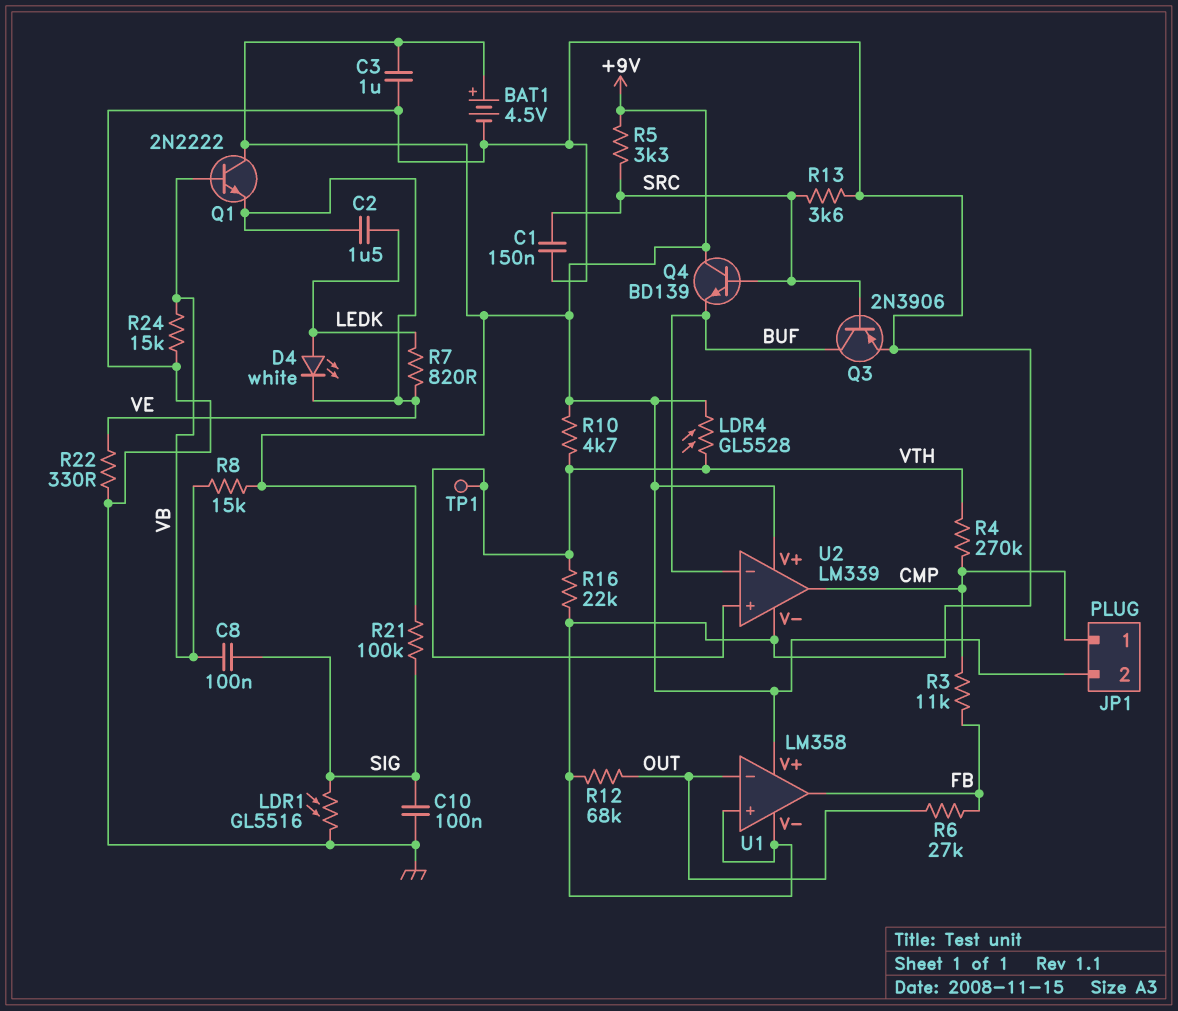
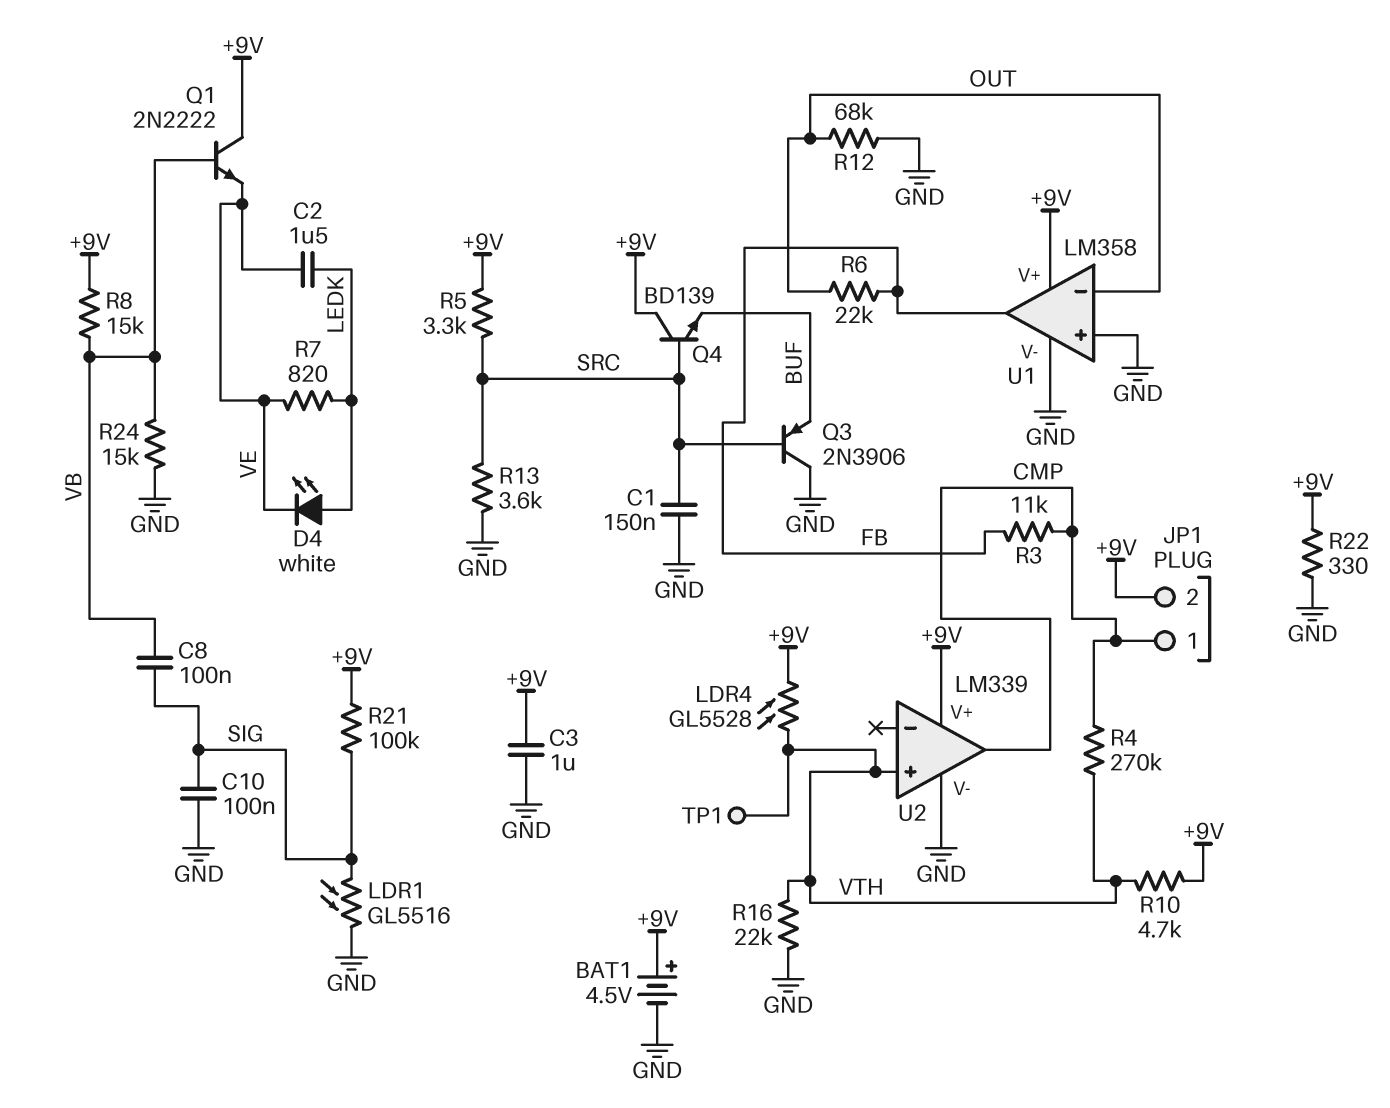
Q3: PNP 2N3906 (B SRC, C BUF, E GND) -> PNP 2N3906 (B SRC, C GND, E BUF)
R6: 27k (FB, OUT) -> 22k (FB, OUT)
R22: 330 (GND, VE) -> 330 (+9V, GND)
U2 pin in-: BUF -> none

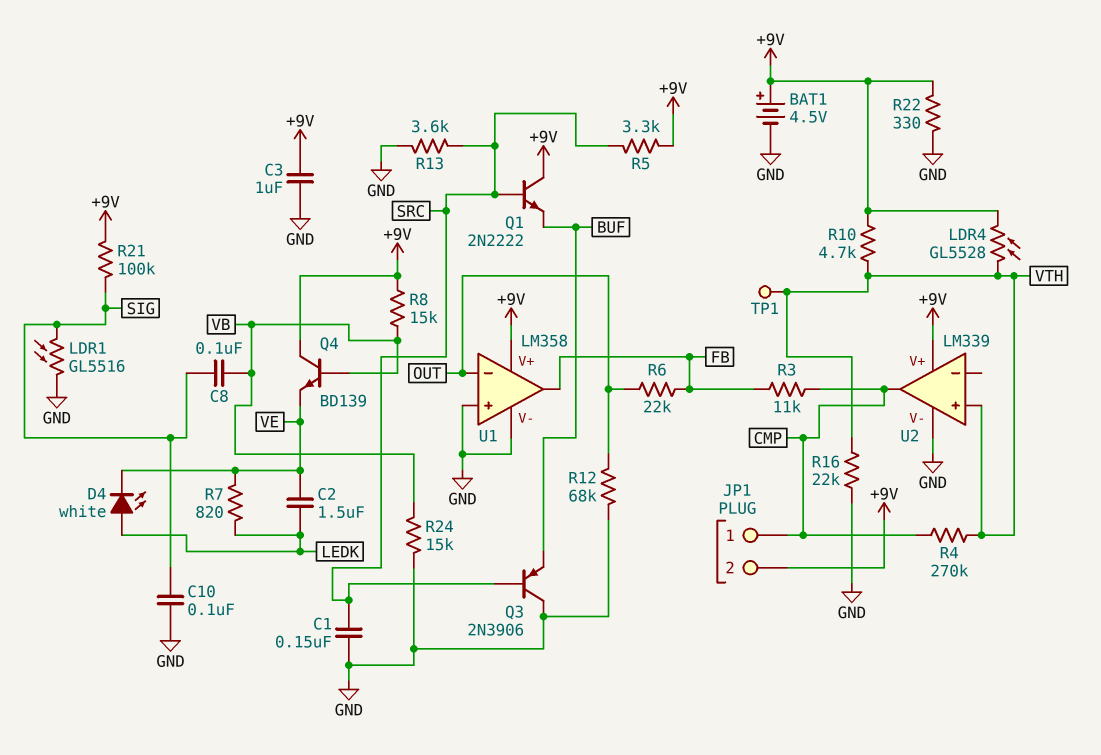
Q1: NPN 2N2222 (B VB, C +9V, E VE) -> NPN 2N2222 (B SRC, C +9V, E BUF)
Q4: NPN BD139 (B SRC, C +9V, E BUF) -> NPN BD139 (B VB, C +9V, E VE)

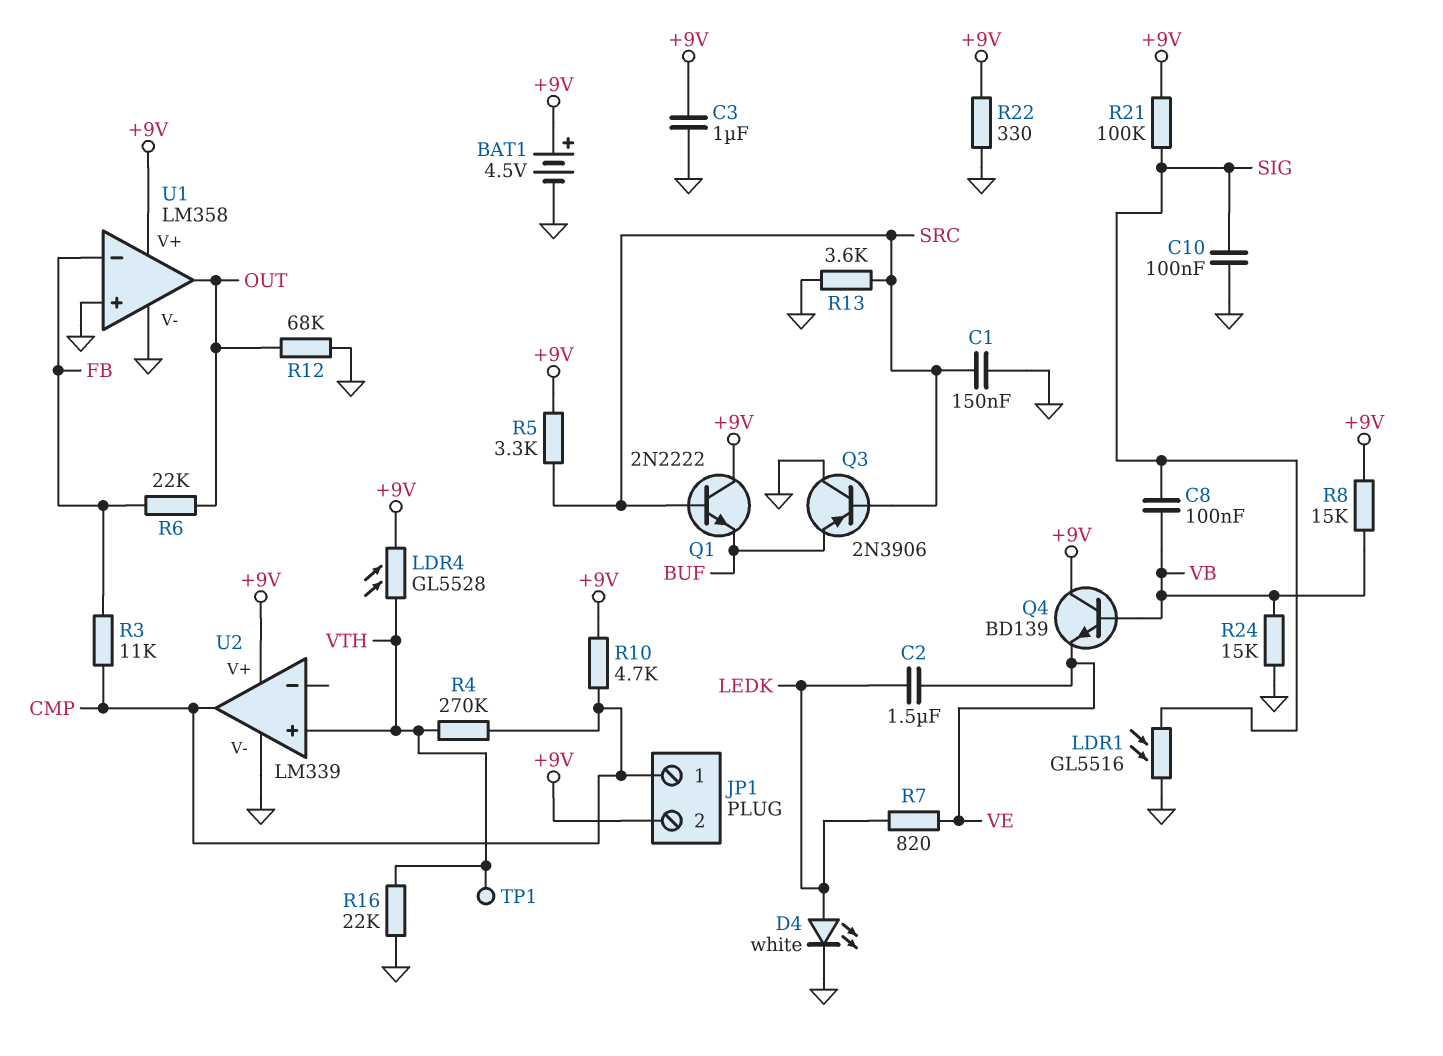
D4: LED white (A LEDK, K VE) -> LED white (A LEDK, K GND)
R10: 4.7k (+9V, VTH) -> 4.7k (+9V, CMP)
U1 pin in-: OUT -> FB
U1 pin out: FB -> OUT

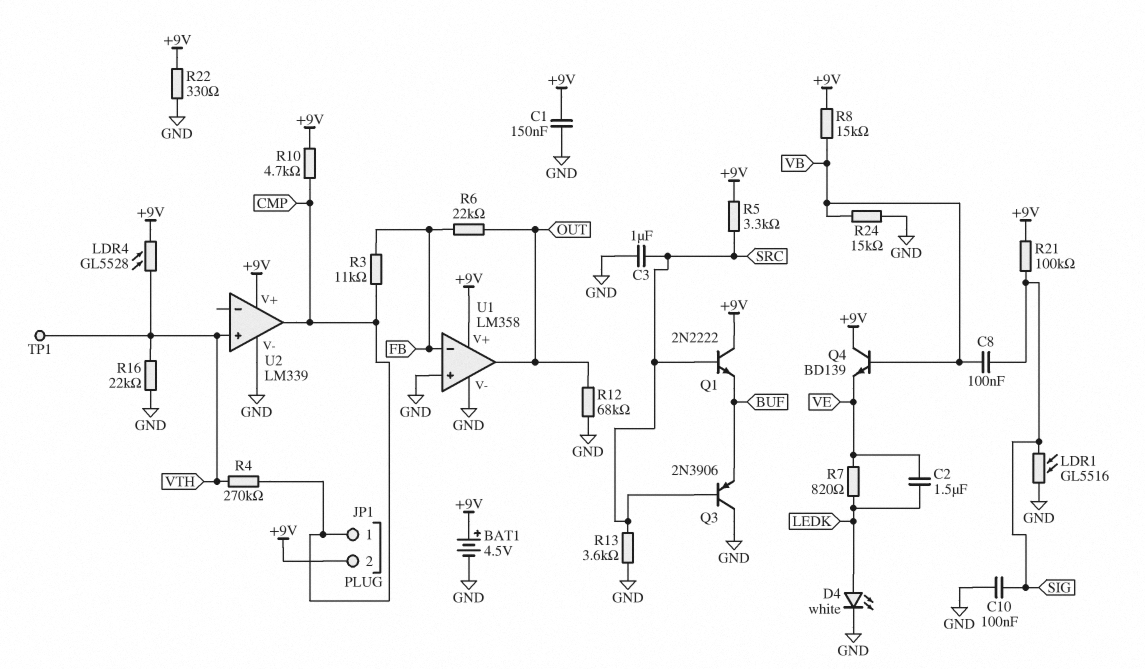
C1: 150nF (GND, SRC) -> 150nF (+9V, GND)
C3: 1uF (+9V, GND) -> 1uF (GND, SRC)

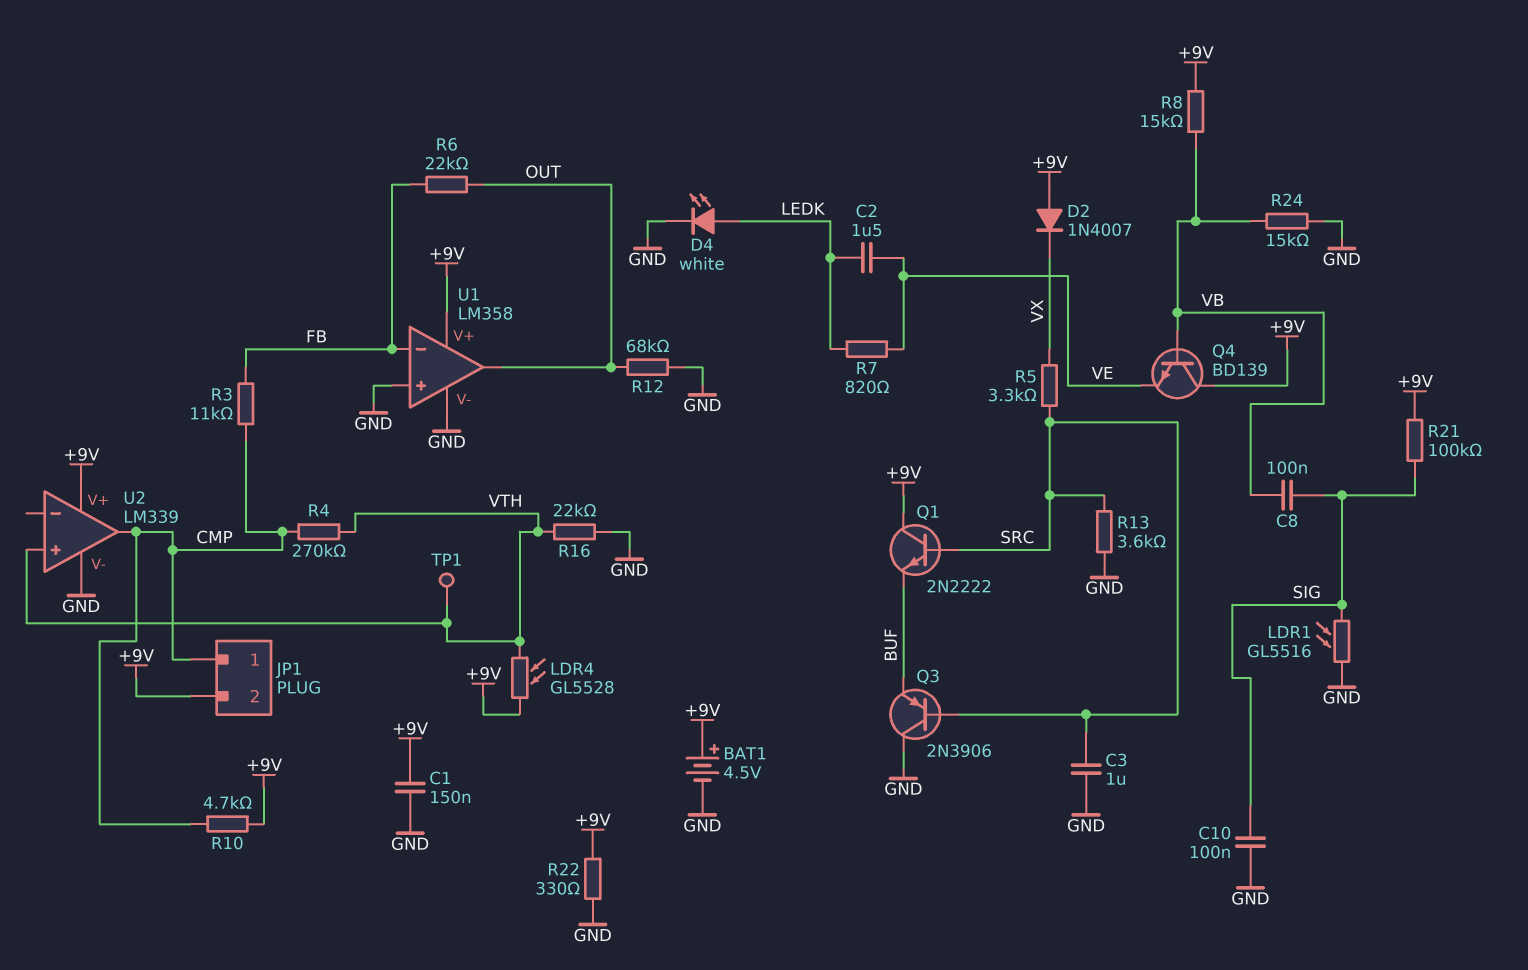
D2: none -> diode 1N4007 (A +9V, K VX)
R5: 3.3k (+9V, SRC) -> 3.3k (SRC, VX)

